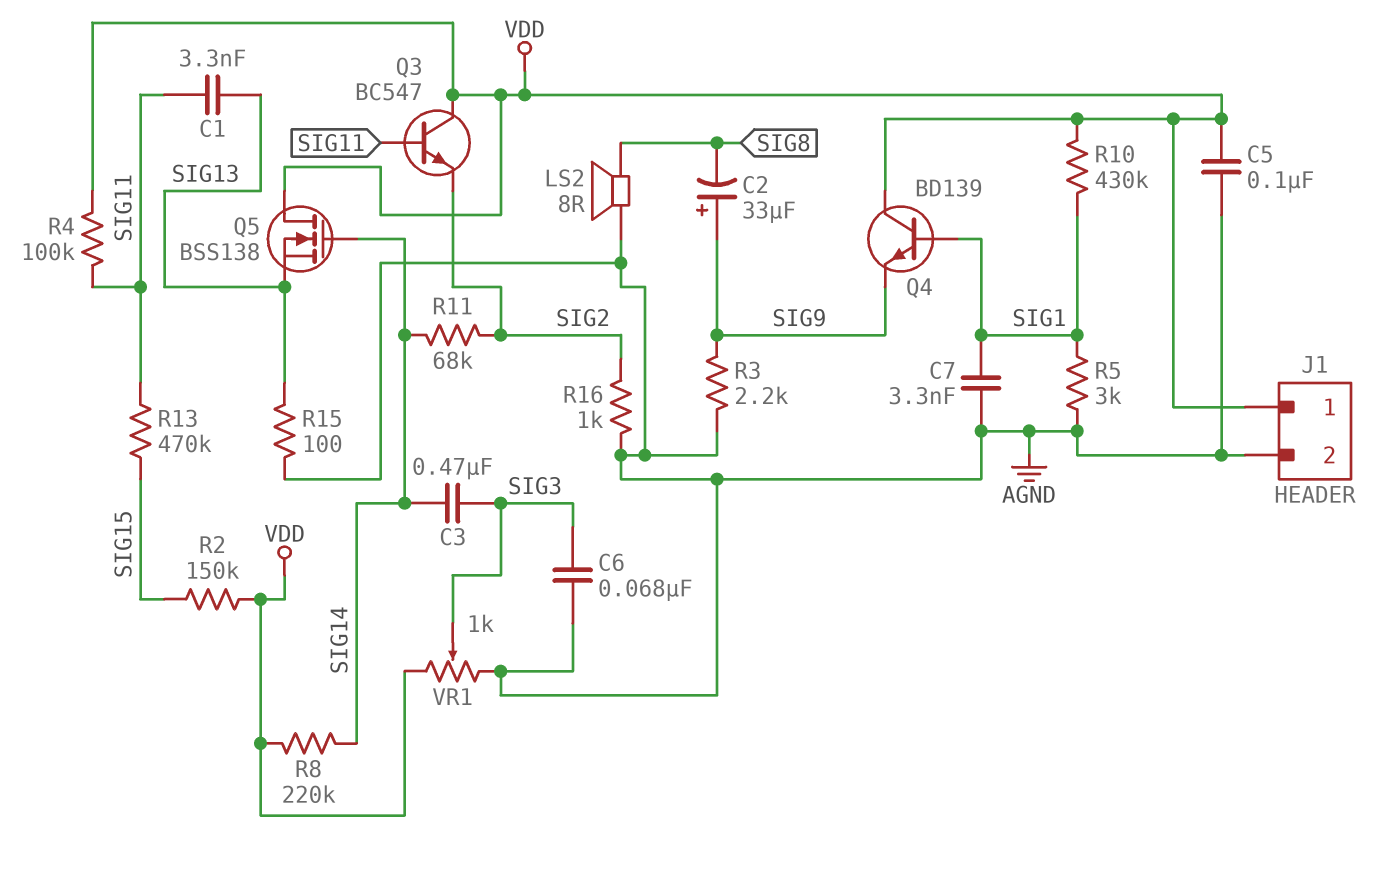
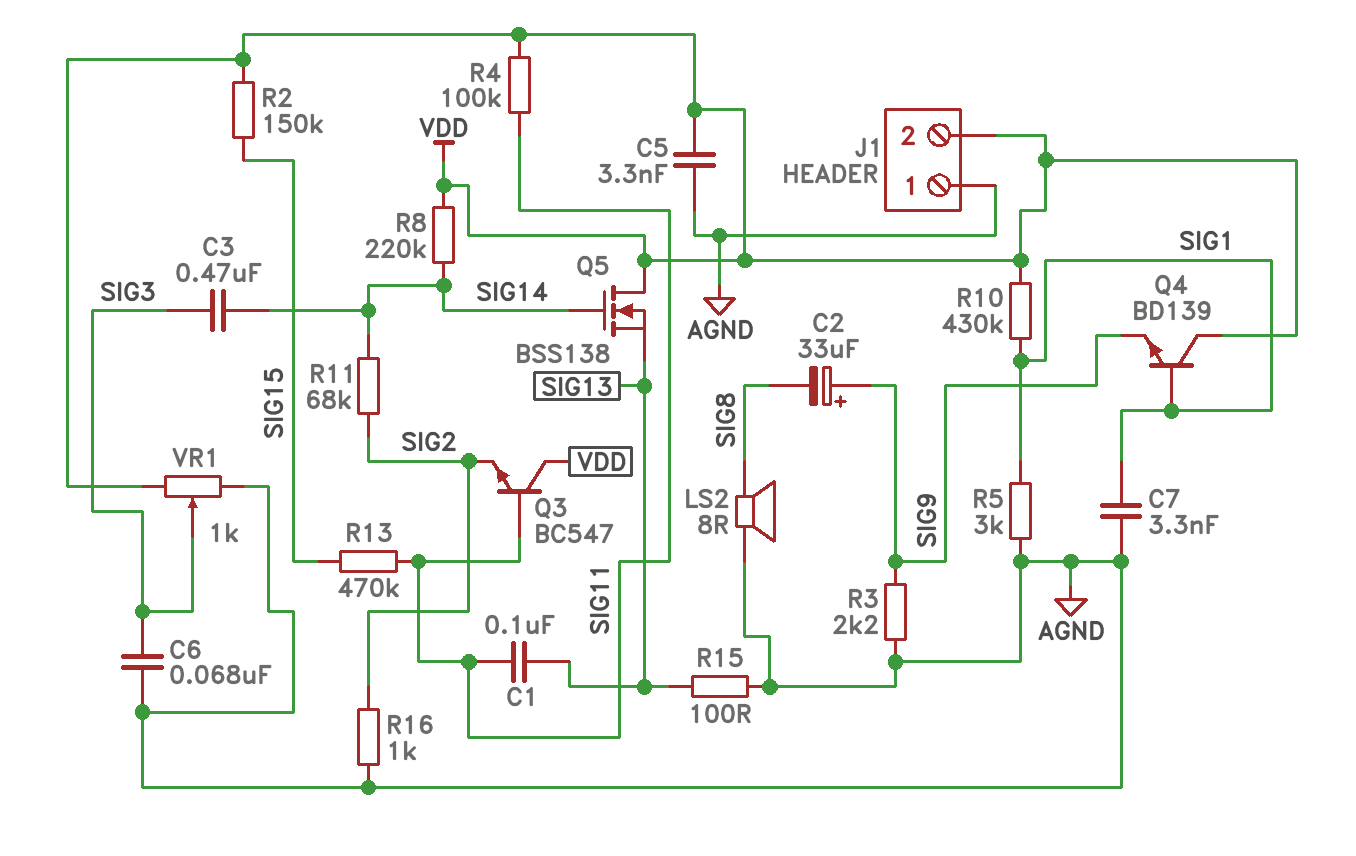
C1: 3.3nF (SIG11, SIG13) -> 100nF (SIG11, SIG13)
C5: 100nF (AGND, VDD) -> 3.3nF (AGND, VDD)
J1 pin 1: VDD -> AGND
J1 pin 2: AGND -> VDD

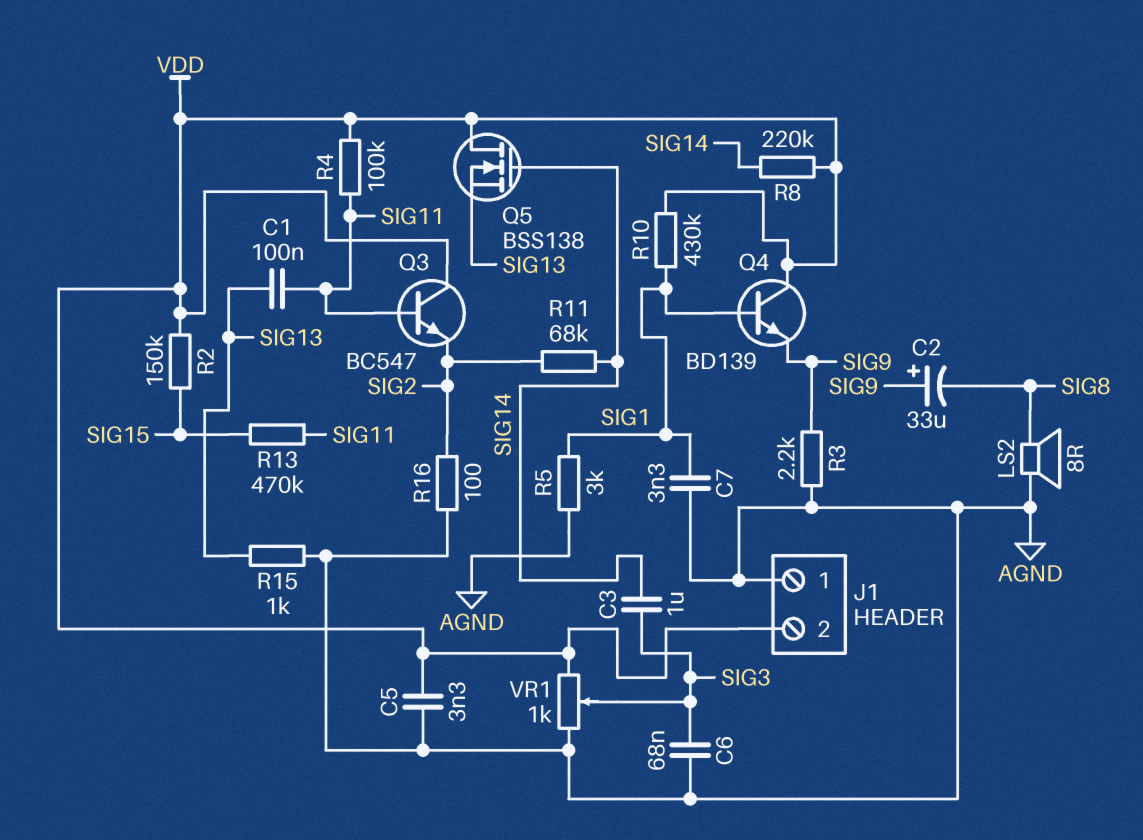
C3: 470nF (SIG3, SIG14) -> 1uF (SIG3, SIG14)
R15: 100 (AGND, SIG13) -> 1k (AGND, SIG13)
R16: 1k (AGND, SIG2) -> 100 (AGND, SIG2)

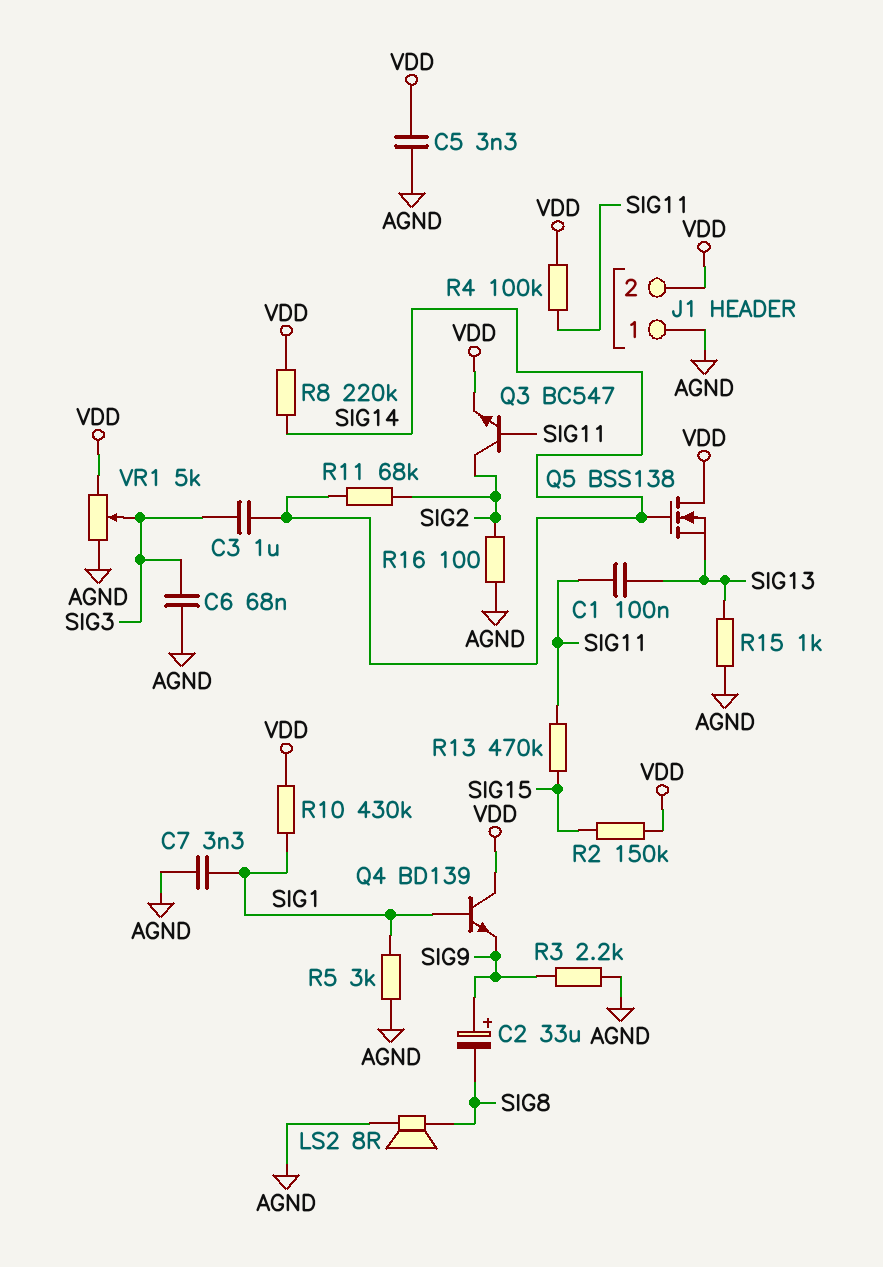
Q3: NPN BC547 (B SIG11, C VDD, E SIG2) -> NPN BC547 (B SIG11, C SIG2, E VDD)
VR1: 1k (AGND, VDD, wiper SIG3) -> 5k (AGND, VDD, wiper SIG3)

